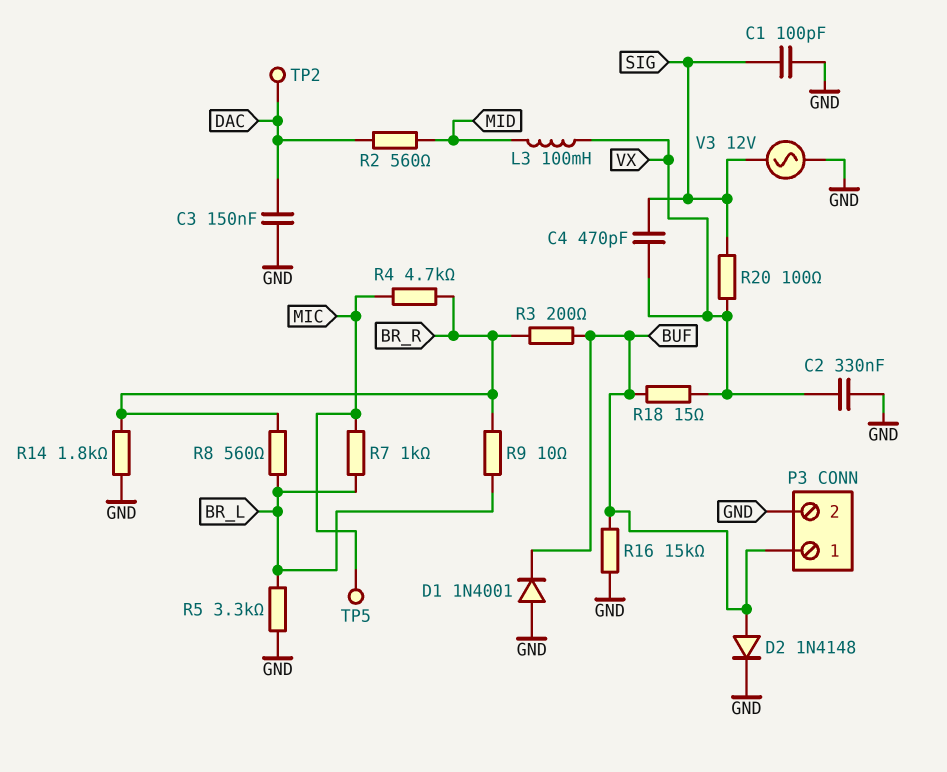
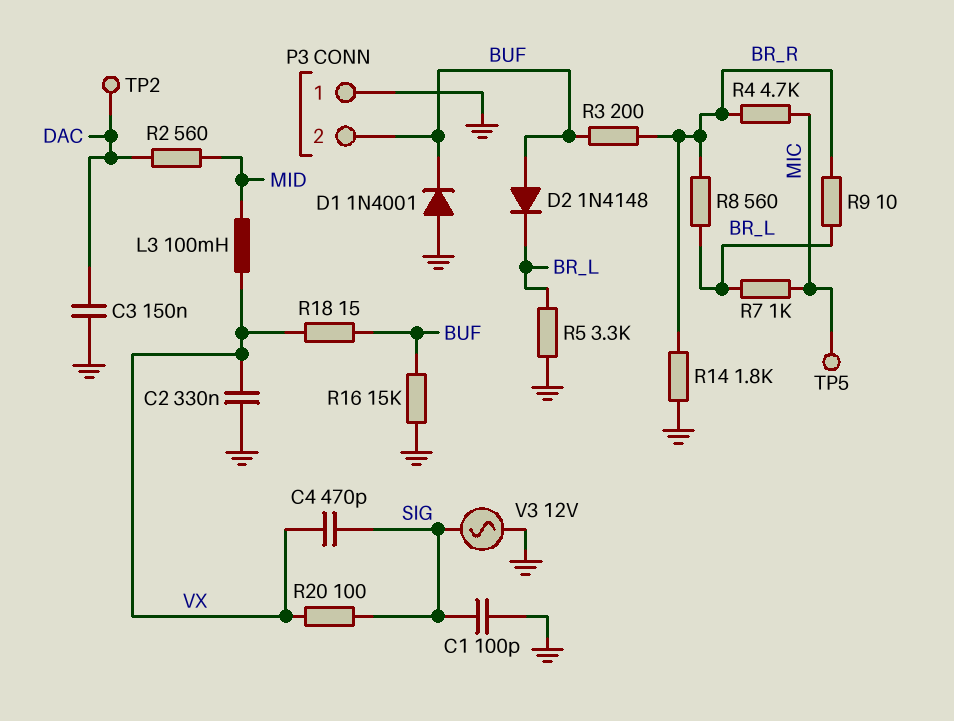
D2: diode 1N4148 (A BUF, K GND) -> diode 1N4148 (A BUF, K BR_L)
P3 pin 1: BUF -> GND
P3 pin 2: GND -> BUF

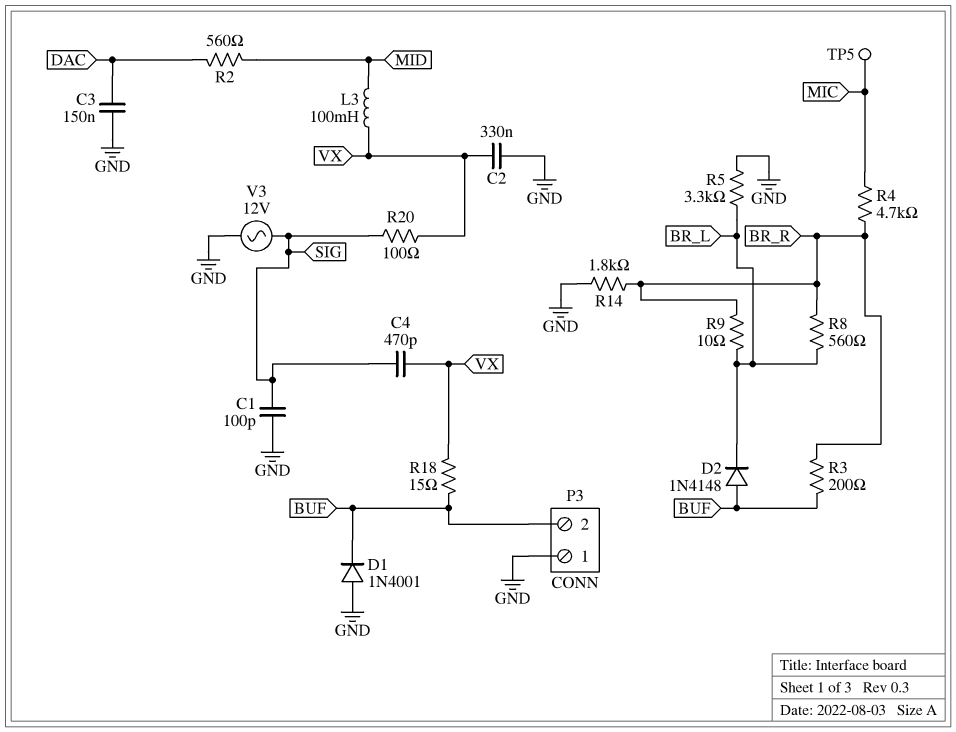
R7: 1k (BR_L, MIC) -> none
R16: 15k (BUF, GND) -> none
TP2: test point (DAC) -> none

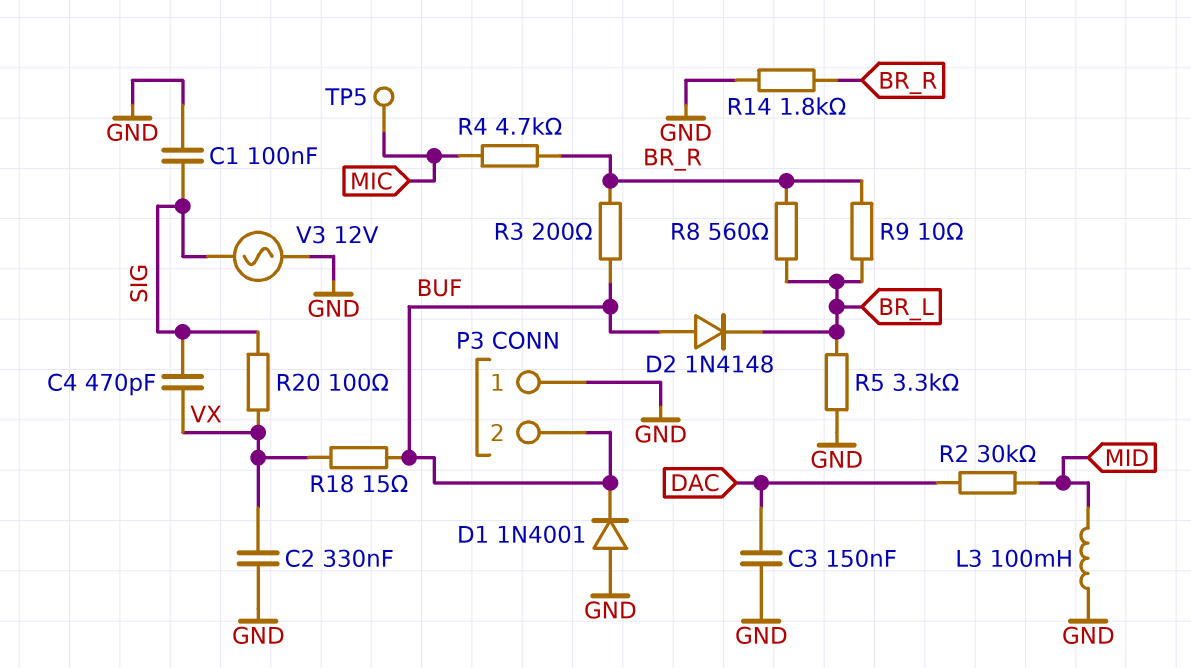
C1: 100pF (GND, SIG) -> 100nF (GND, SIG)
L3: 100mH (MID, VX) -> 100mH (GND, MID)
R2: 560 (DAC, MID) -> 30k (DAC, MID)

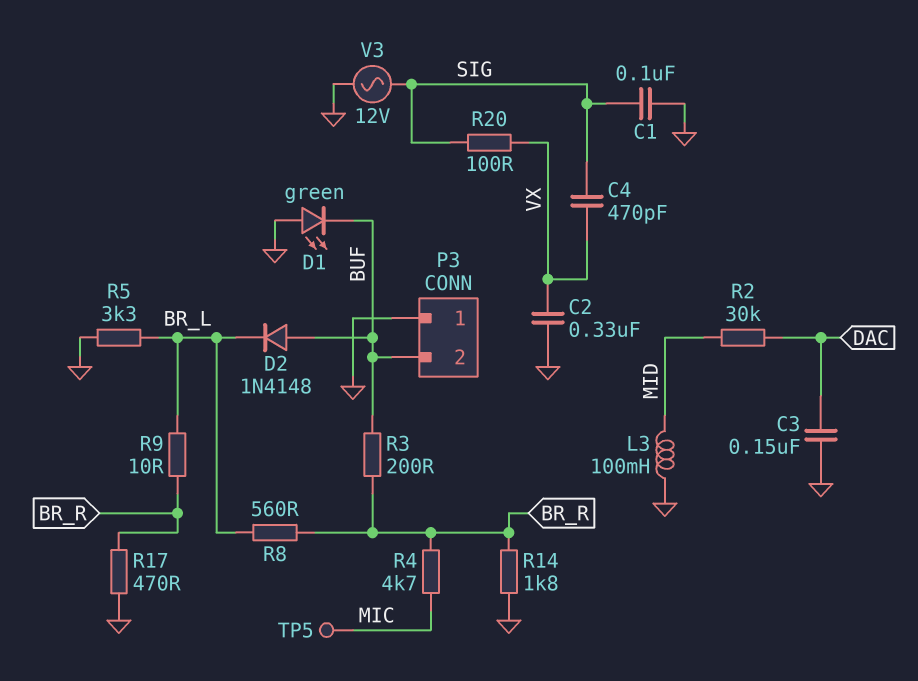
D1: diode 1N4001 (A GND, K BUF) -> LED green (A GND, K BUF)
R17: none -> 470 (BR_R, GND)
R18: 15 (BUF, VX) -> none

